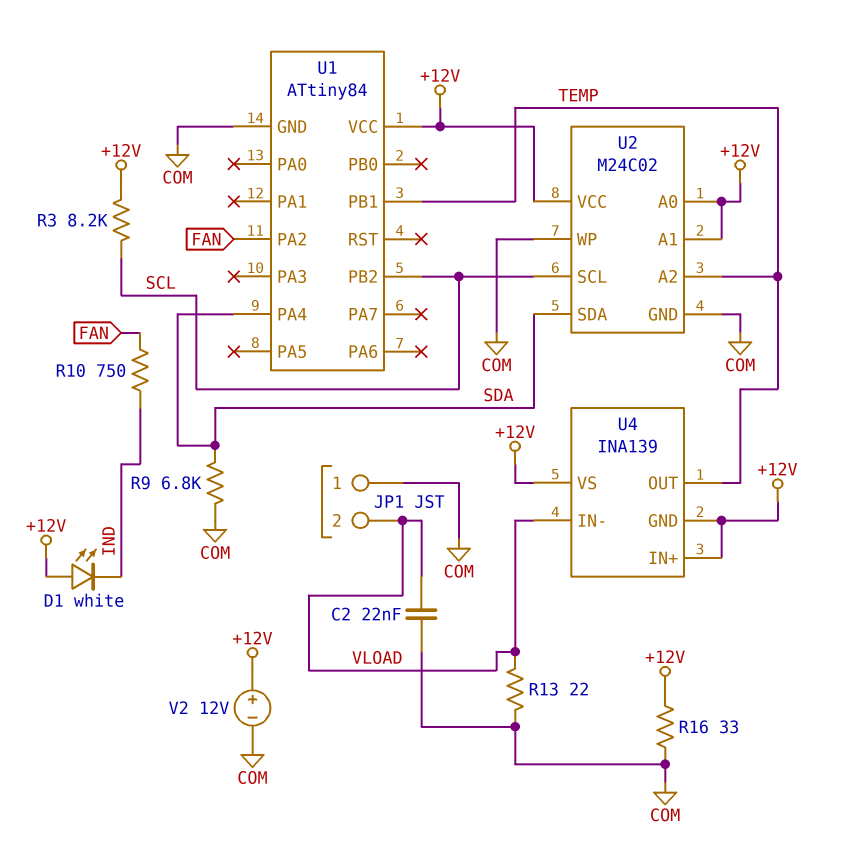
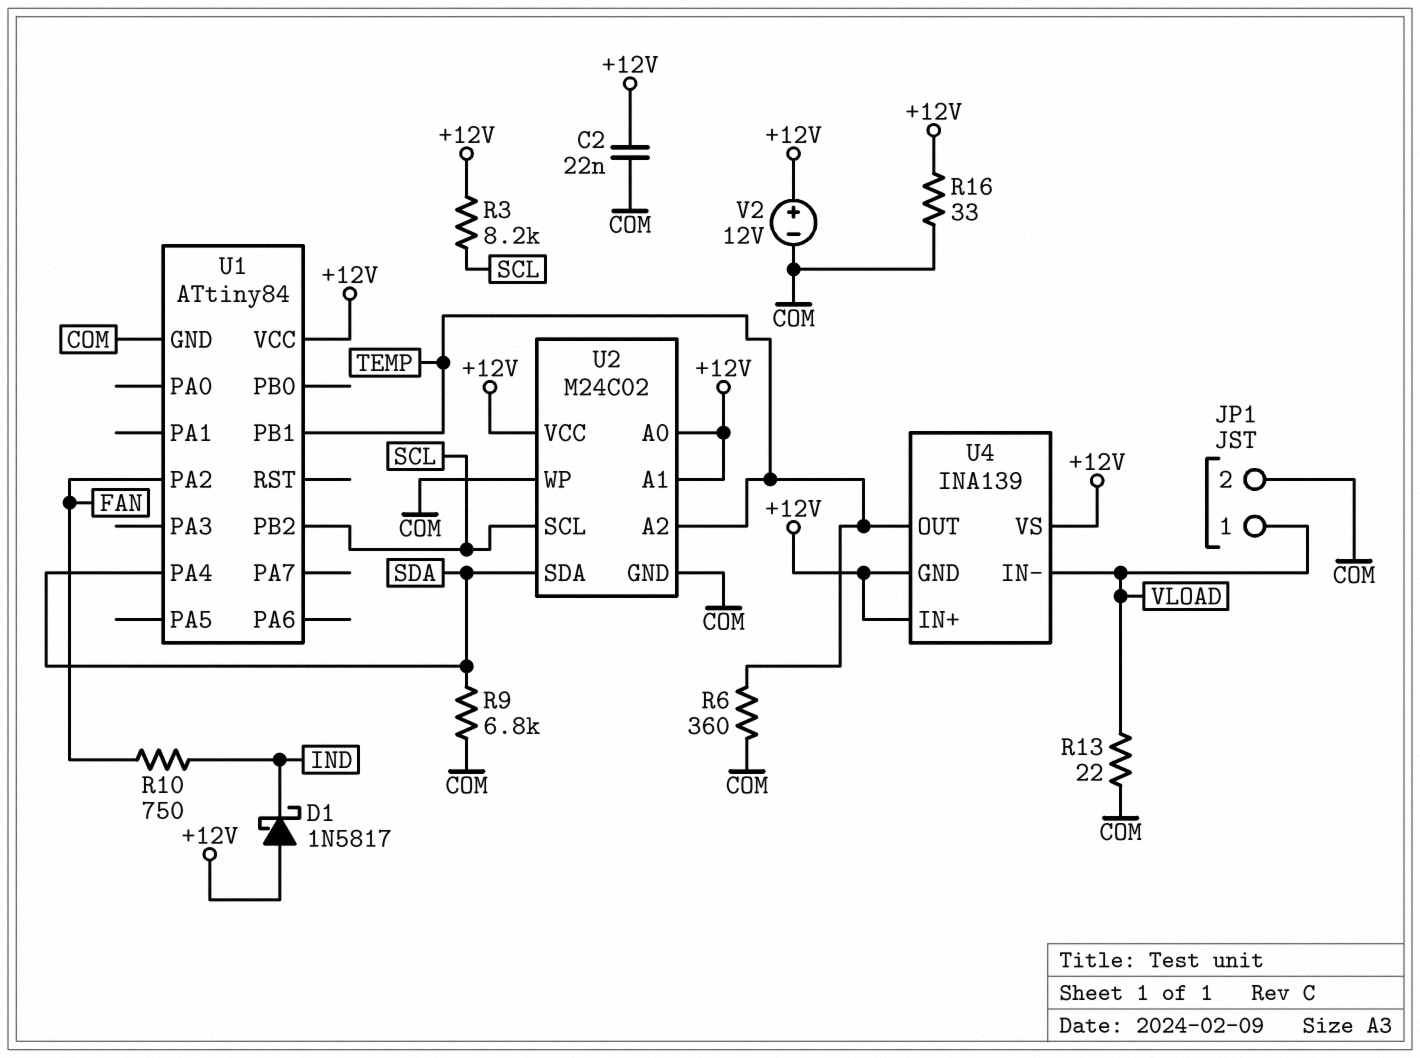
C2: 22nF (COM, VLOAD) -> 22nF (+12V, COM)
D1: LED white (A +12V, K IND) -> schottky 1N5817 (A +12V, K IND)
JP1 pin 1: COM -> VLOAD
JP1 pin 2: VLOAD -> COM
R6: none -> 360 (COM, TEMP)

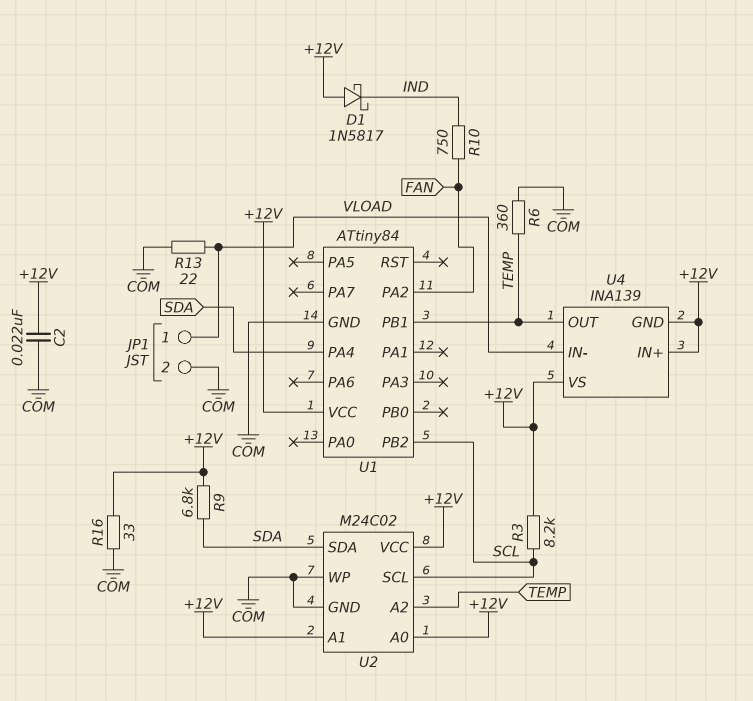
R9: 6.8k (COM, SDA) -> 6.8k (+12V, SDA)
V2: 12V (plus +12V, minus COM) -> none

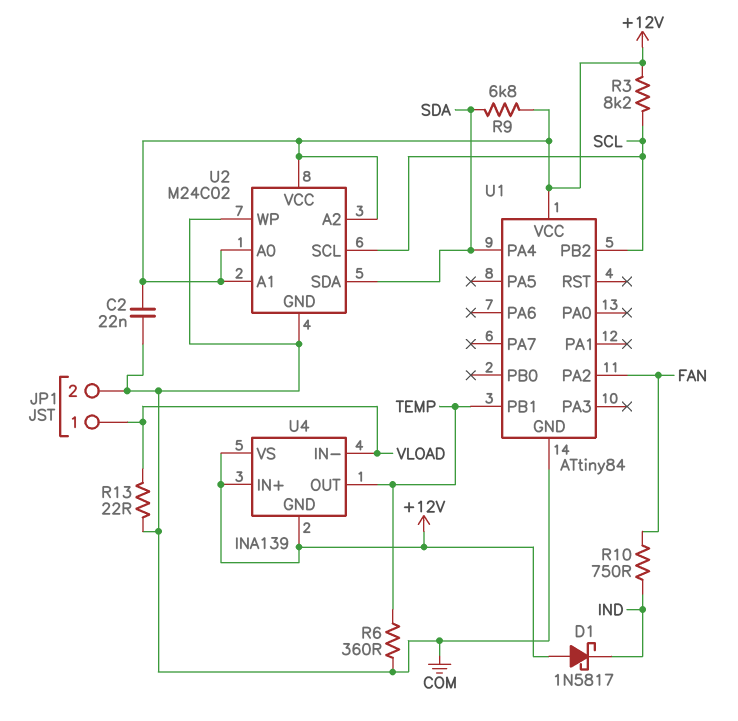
R16: 33 (+12V, COM) -> none
U2 pin A2: TEMP -> +12V

